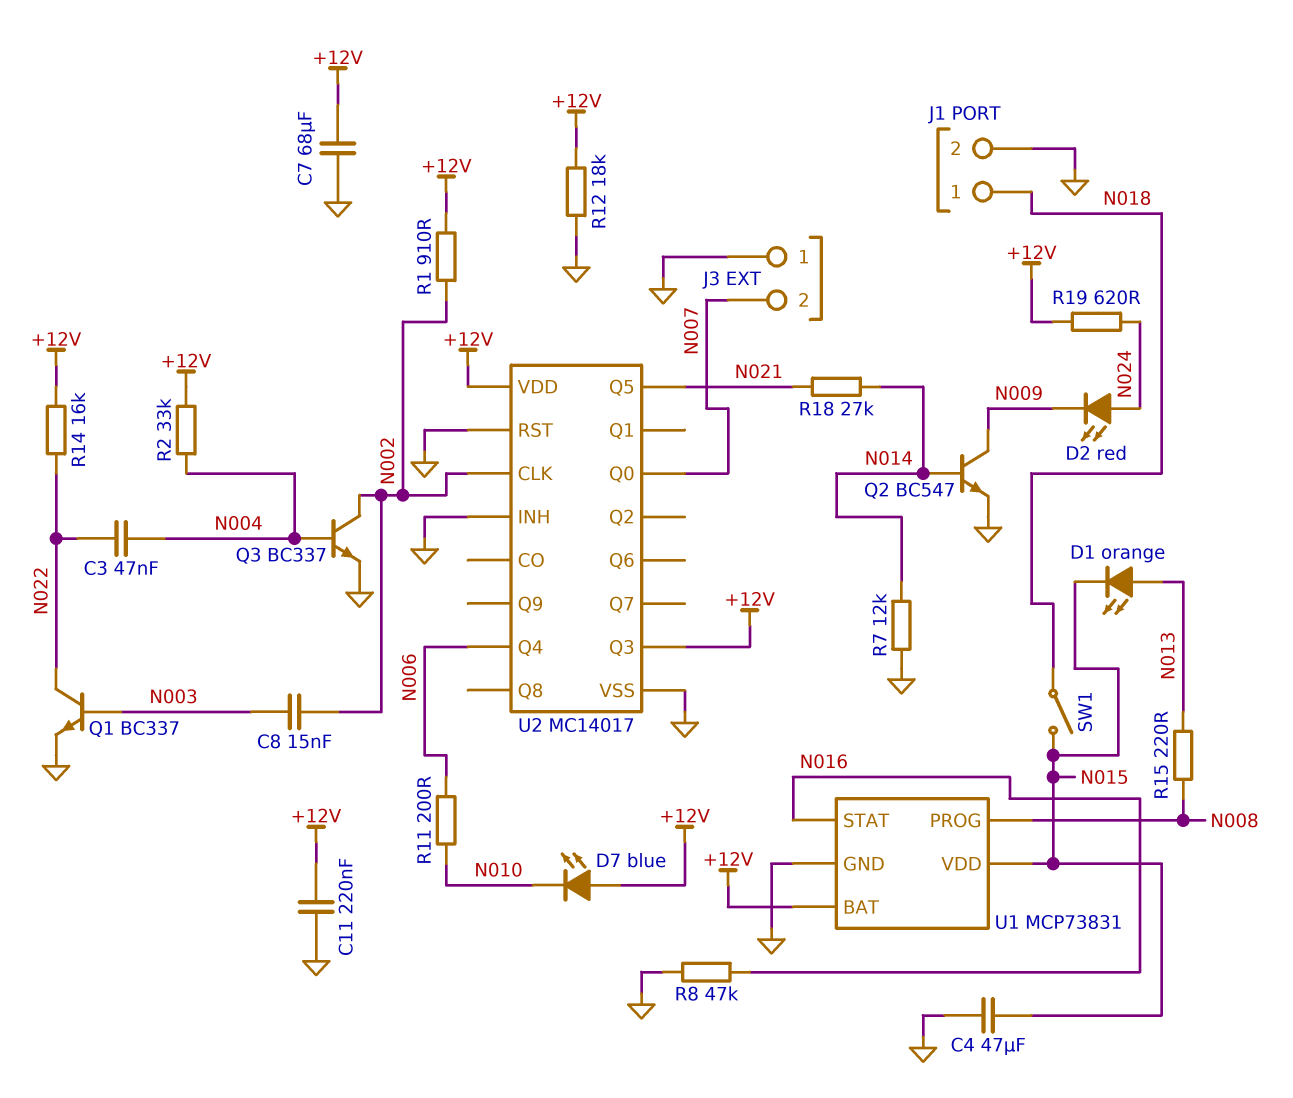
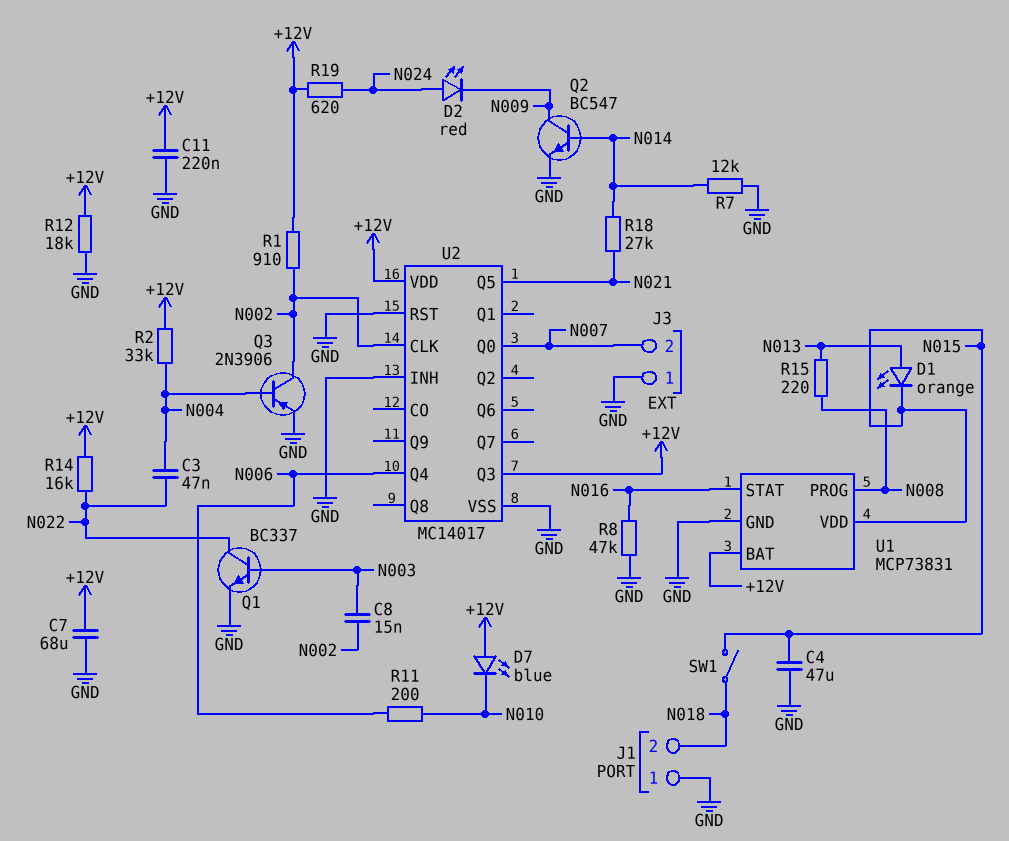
J1 pin 1: N018 -> GND
J1 pin 2: GND -> N018
Q3: NPN BC337 (B N004, C N002, E GND) -> PNP 2N3906 (B N004, C N002, E GND)

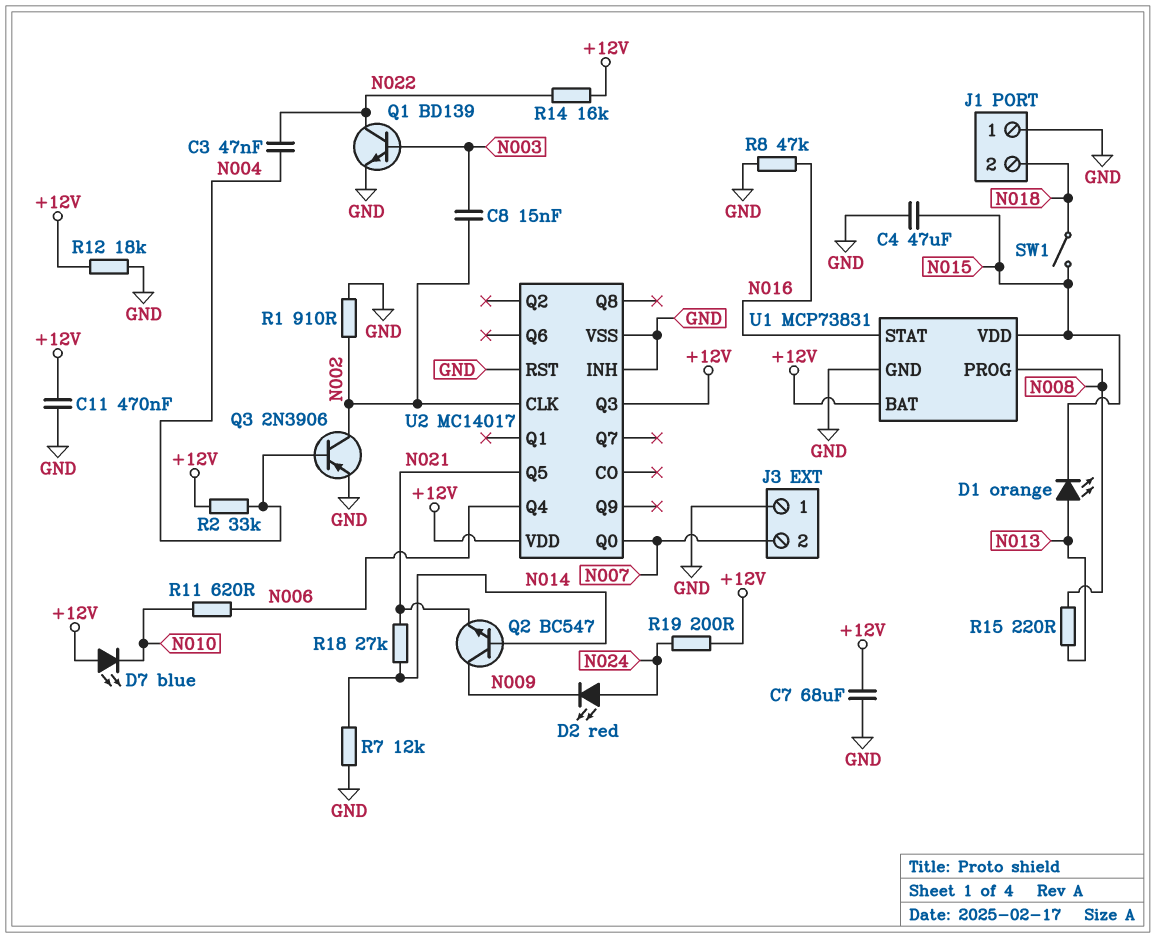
C11: 220nF (+12V, GND) -> 470nF (+12V, GND)
Q1: NPN BC337 (B N003, C N022, E GND) -> NPN BD139 (B N003, C N022, E GND)
Q2: NPN BC547 (B N014, C N009, E GND) -> NPN BC547 (B N014, C N009, E N021)
R1: 910 (+12V, N002) -> 910 (GND, N002)
R11: 200 (N006, N010) -> 620 (N006, N010)
R19: 620 (+12V, N024) -> 200 (+12V, N024)

